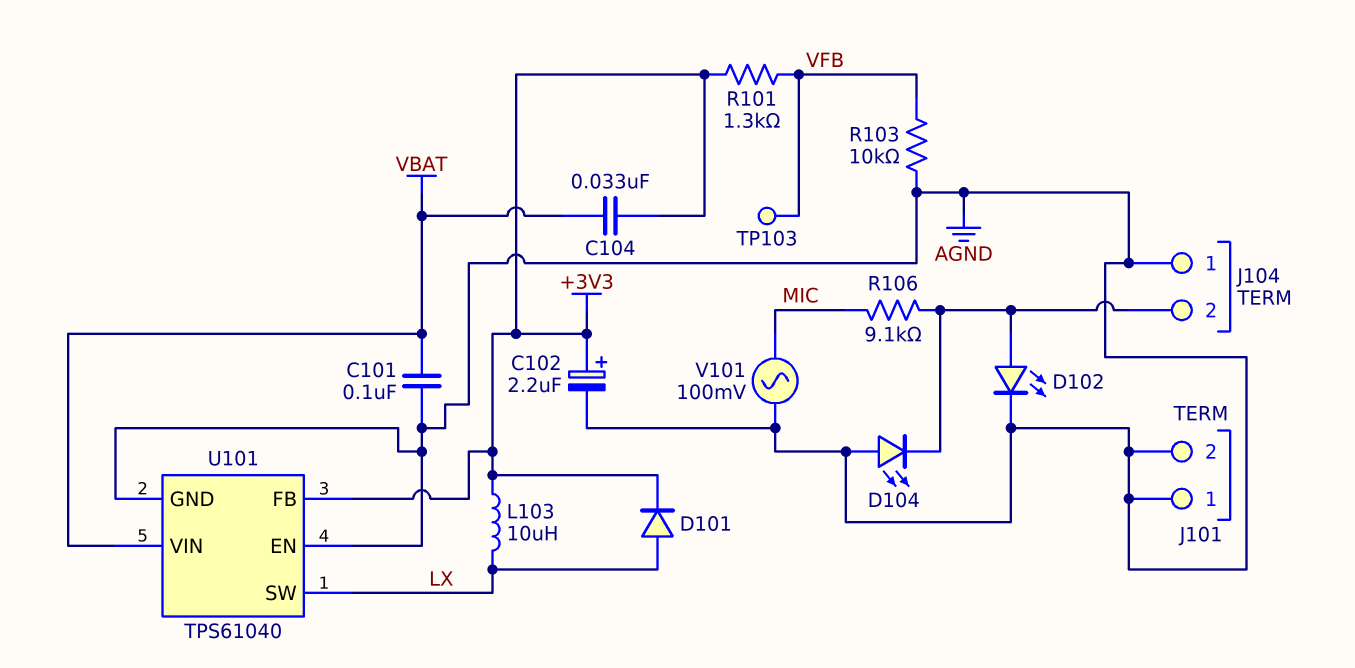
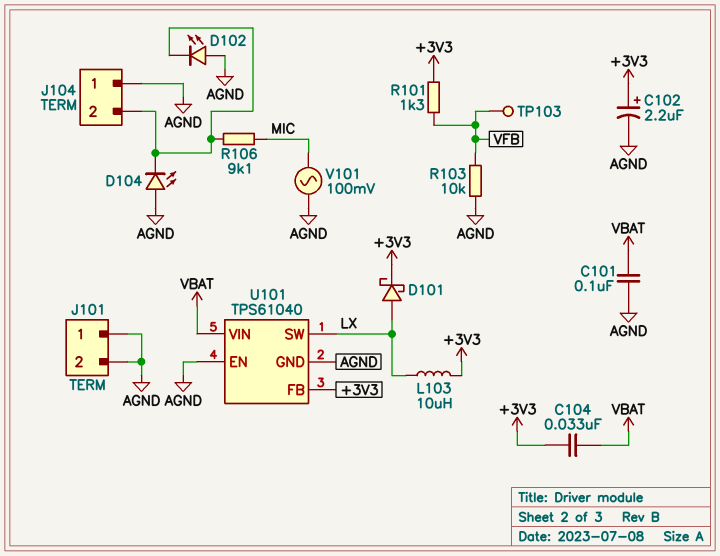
D101: diode (A LX, K +3V3) -> schottky (A LX, K +3V3)
D102: LED (A J104/2, K AGND) -> LED (A AGND, K J104/2)

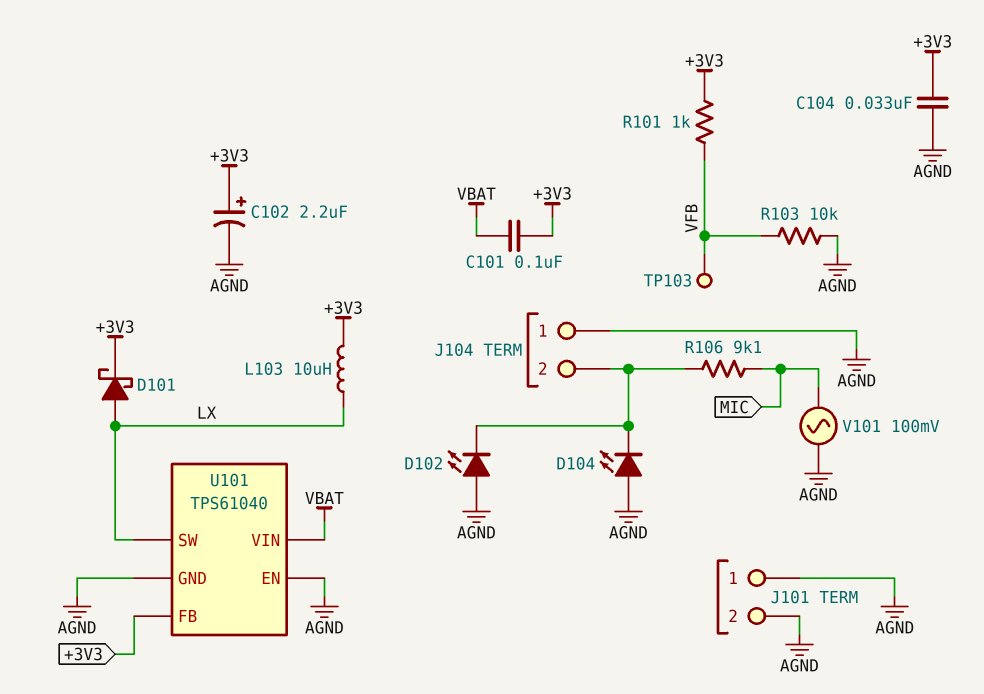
C101: 100nF (AGND, VBAT) -> 100nF (+3V3, VBAT)
C104: 33nF (+3V3, VBAT) -> 33nF (+3V3, AGND)
R101: 1.3k (+3V3, VFB) -> 1k (+3V3, VFB)

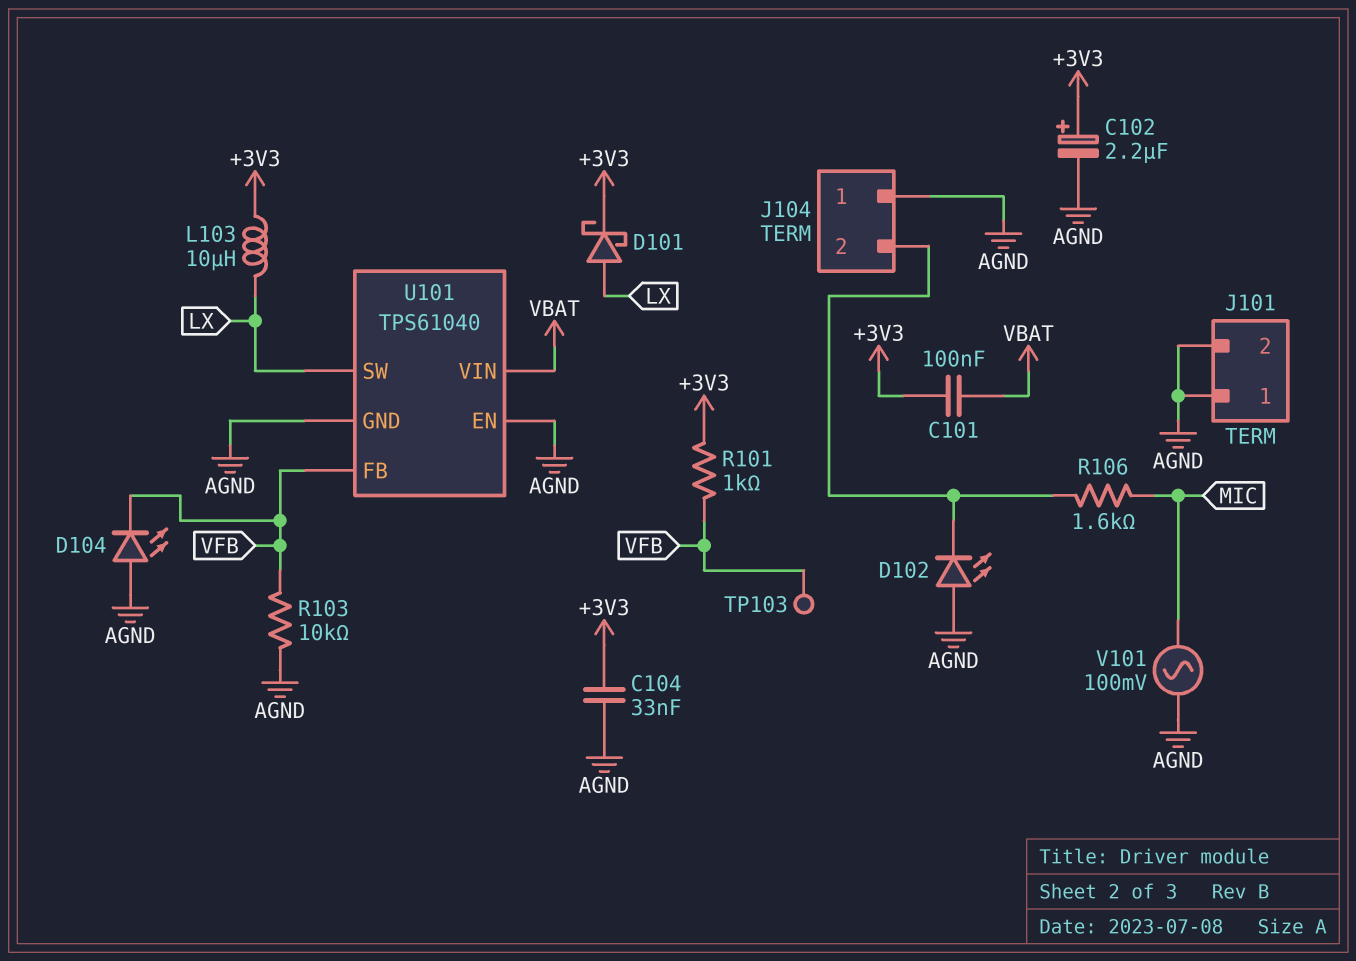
D104: LED (A AGND, K J104/2) -> LED (A AGND, K VFB)
R106: 9.1k (J104/2, MIC) -> 1.6k (J104/2, MIC)
U101 pin FB: +3V3 -> VFB

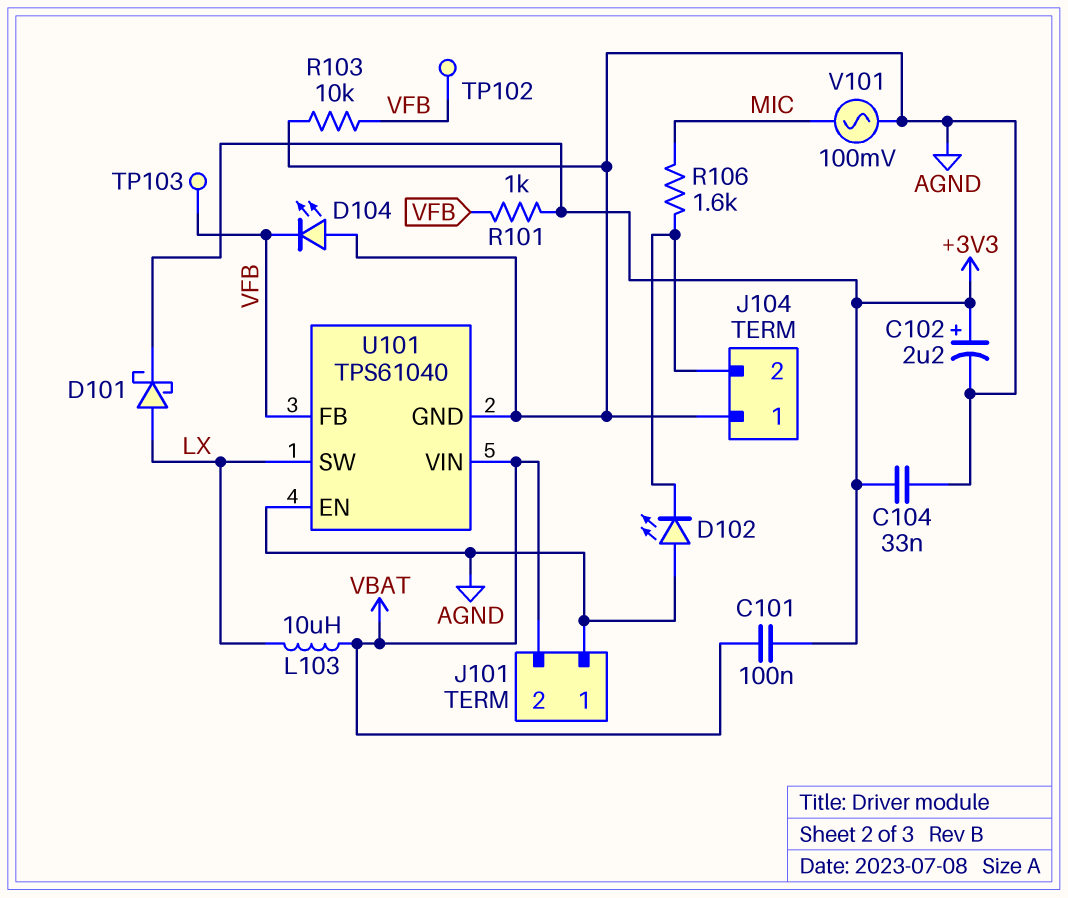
J101 pin 2: AGND -> VBAT
L103: 10uH (+3V3, LX) -> 10uH (LX, VBAT)
TP102: none -> test point (VFB)

